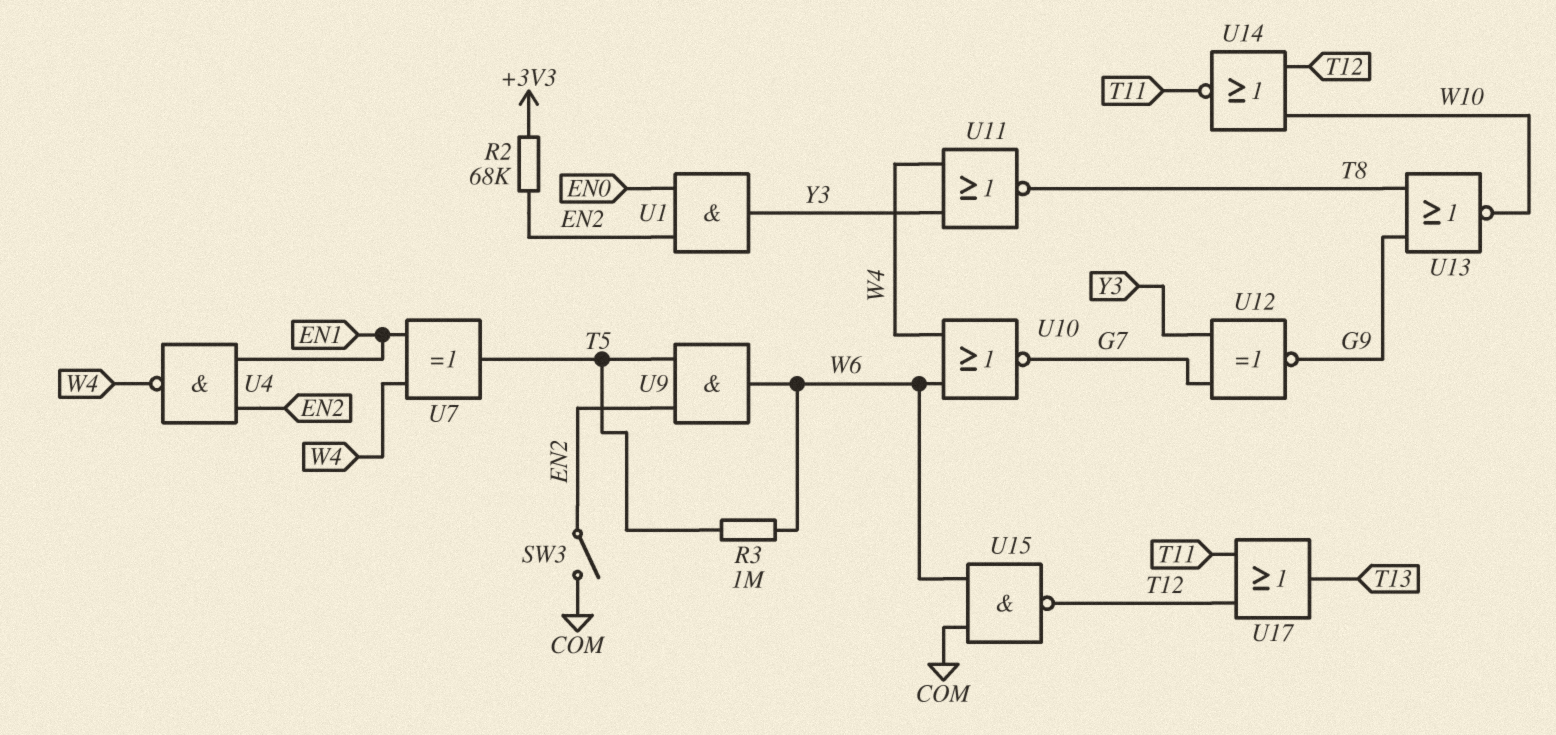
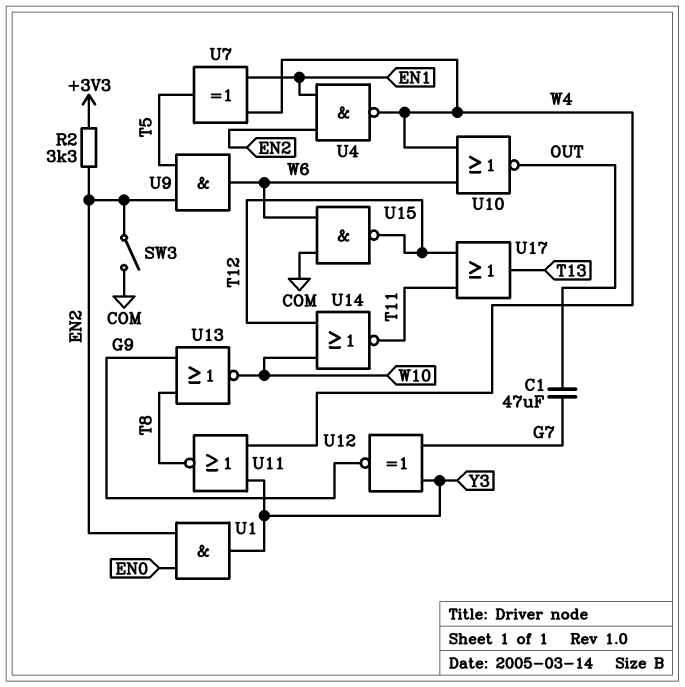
C1: none -> 47uF (G7, OUT)
R2: 68k (+3V3, EN2) -> 3.3k (+3V3, EN2)
R3: 1M (T5, W6) -> none
U10: NOR (in W4, in W6, out G7) -> NOR (in W4, in W6, out OUT)

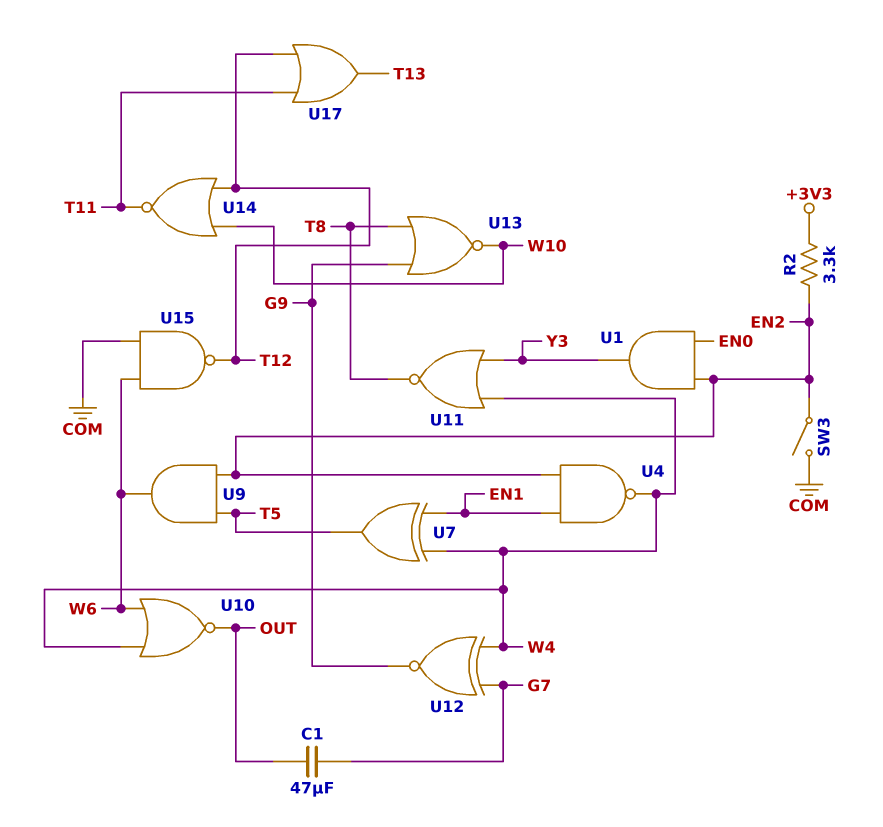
U12: XNOR (in G7, in Y3, out G9) -> XNOR (in G7, in W4, out G9)

